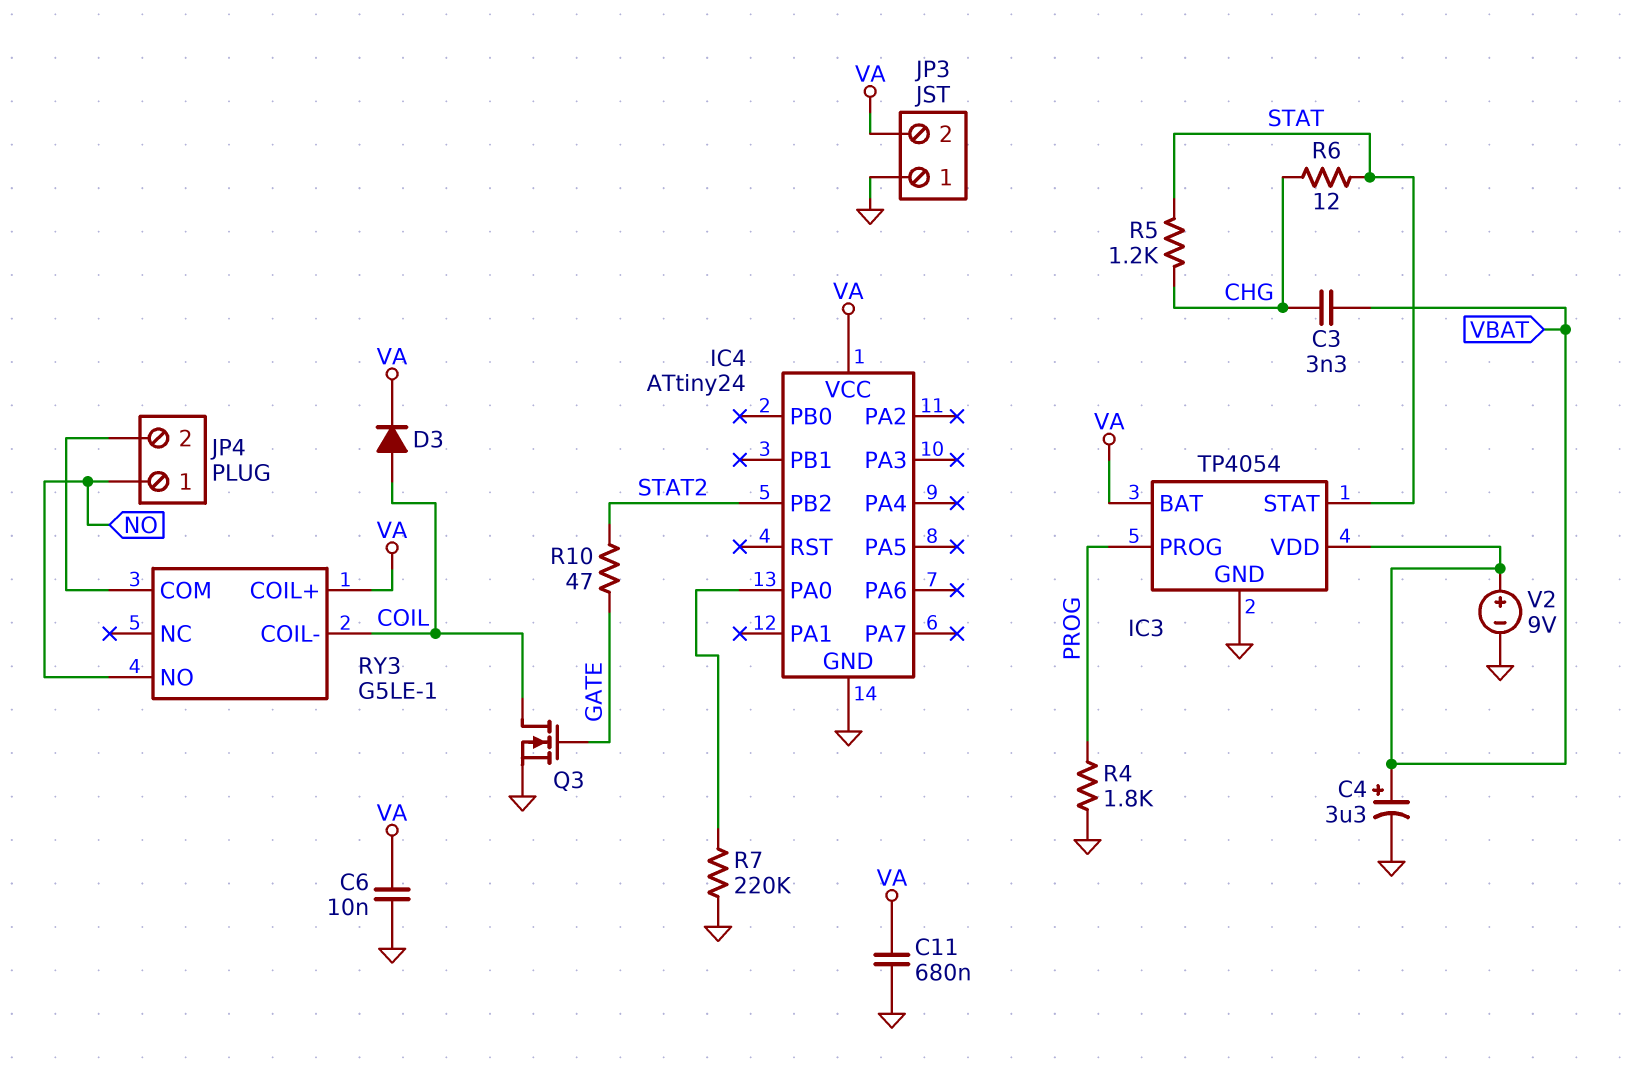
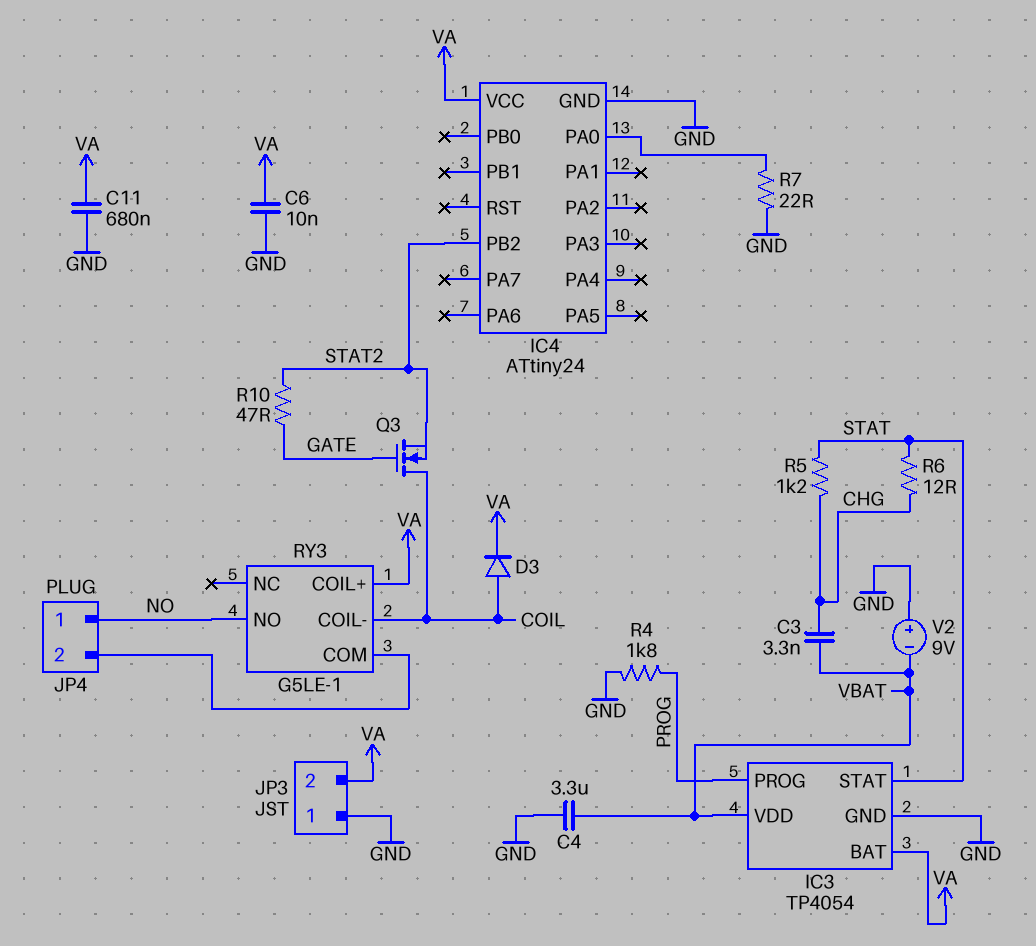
C4: 3.3uF (plus VBAT, minus GND) -> 3.3uF (GND, VBAT)
Q3: NMOS (G GATE, D COIL, S GND) -> NMOS (G GATE, D COIL, S STAT2)
R7: 220k (GND, IC4/PA0) -> 22 (GND, IC4/PA0)
V2: 9V (plus VBAT, minus GND) -> 9V (plus GND, minus VBAT)

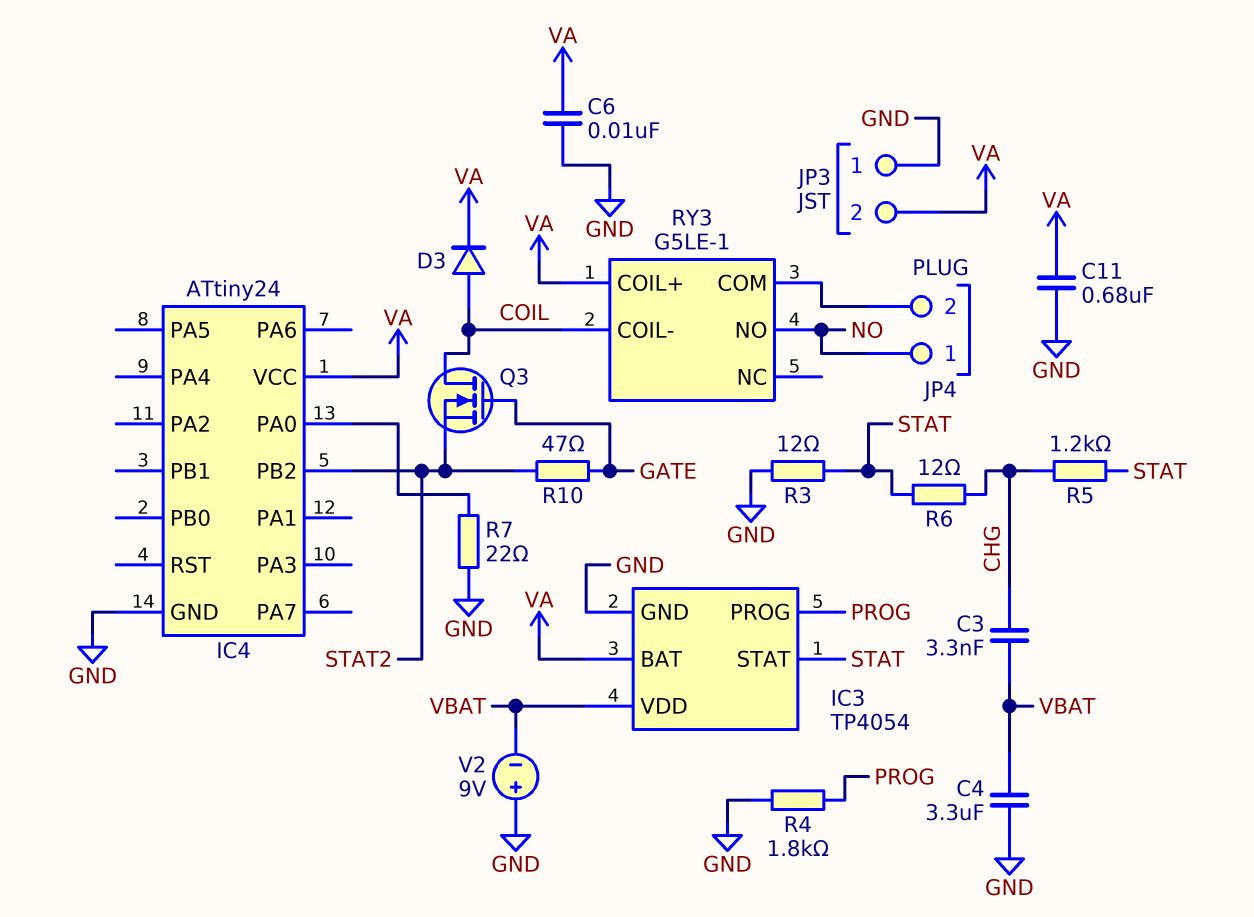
R3: none -> 12 (GND, STAT)

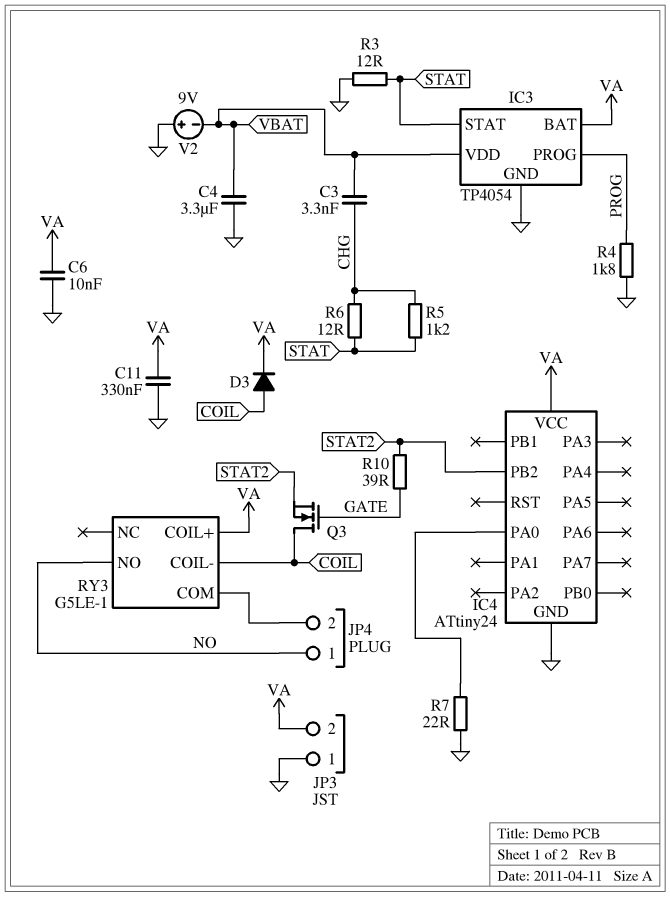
C11: 680nF (GND, VA) -> 330nF (GND, VA)
R10: 47 (GATE, STAT2) -> 39 (GATE, STAT2)

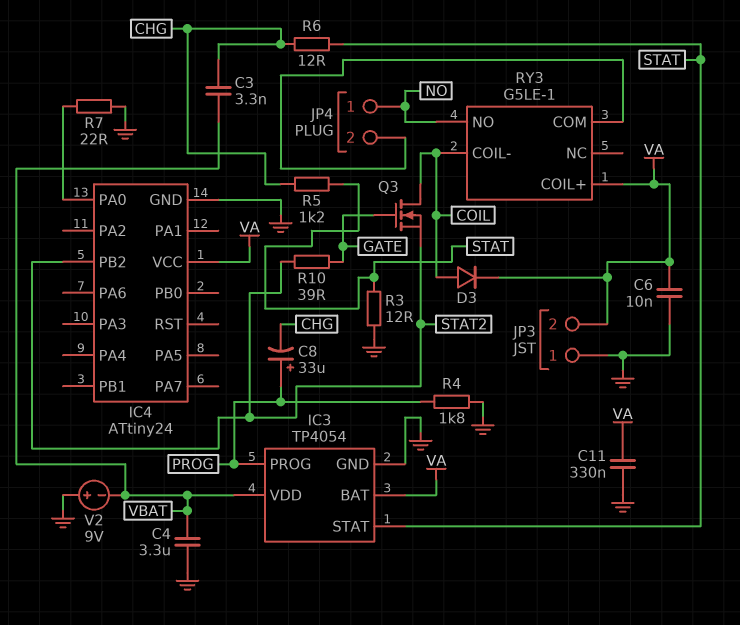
C8: none -> 33uF (plus PROG, minus CHG)

